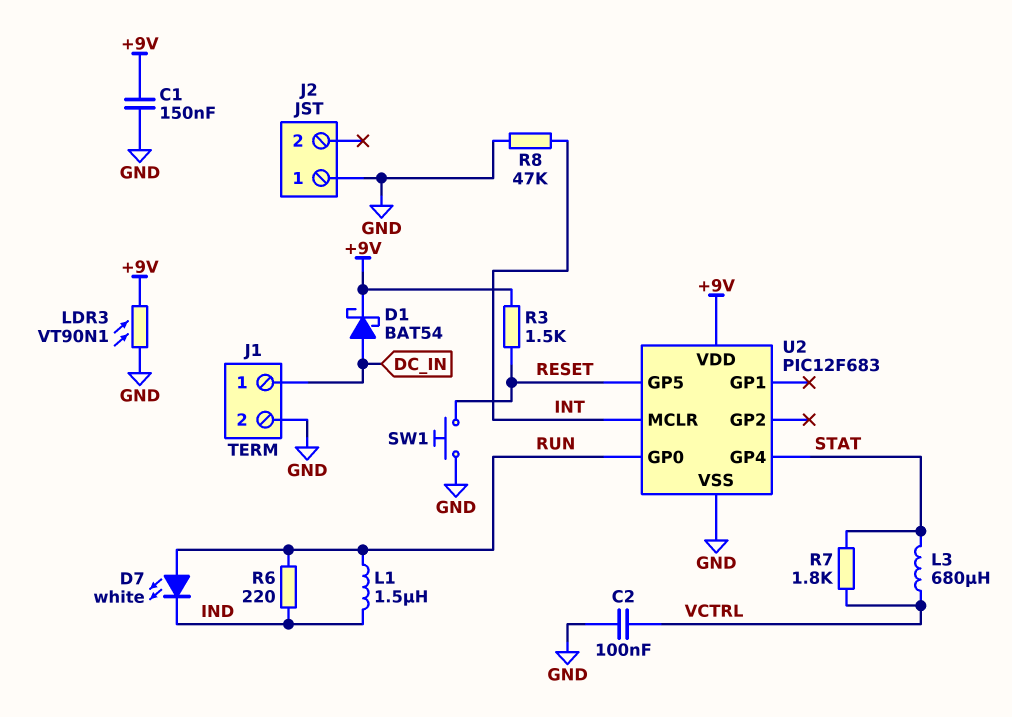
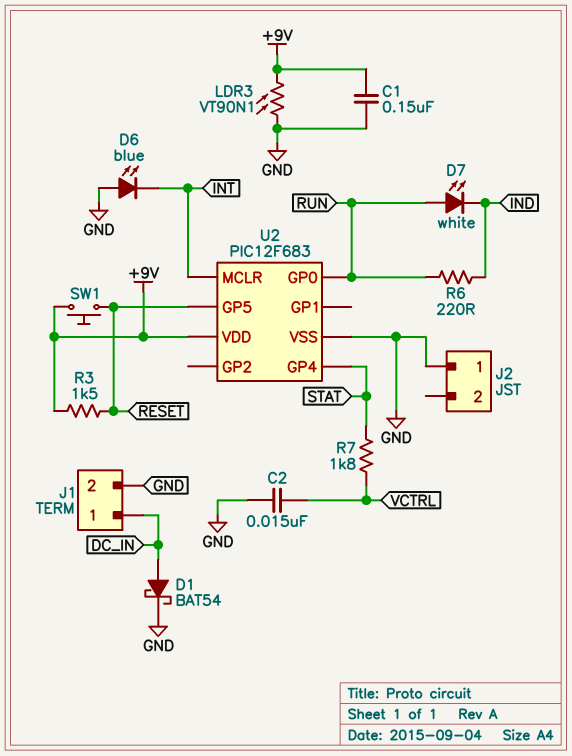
C2: 100nF (GND, VCTRL) -> 15nF (GND, VCTRL)
D1: schottky BAT54 (A DC_IN, K +9V) -> schottky BAT54 (A DC_IN, K GND)
D6: none -> LED blue (A GND, K INT)
L1: 1.5uH (IND, RUN) -> none
L3: 680uH (STAT, VCTRL) -> none
R8: 47k (GND, INT) -> none
SW1: button (GND, RESET) -> button (+9V, RESET)

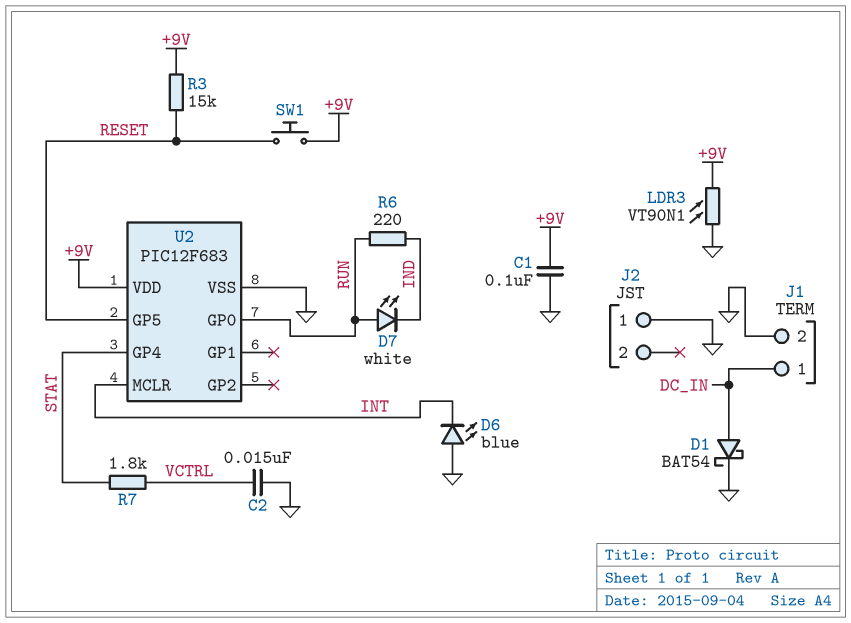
C1: 150nF (+9V, GND) -> 100nF (+9V, GND)
R3: 1.5k (+9V, RESET) -> 15k (+9V, RESET)

